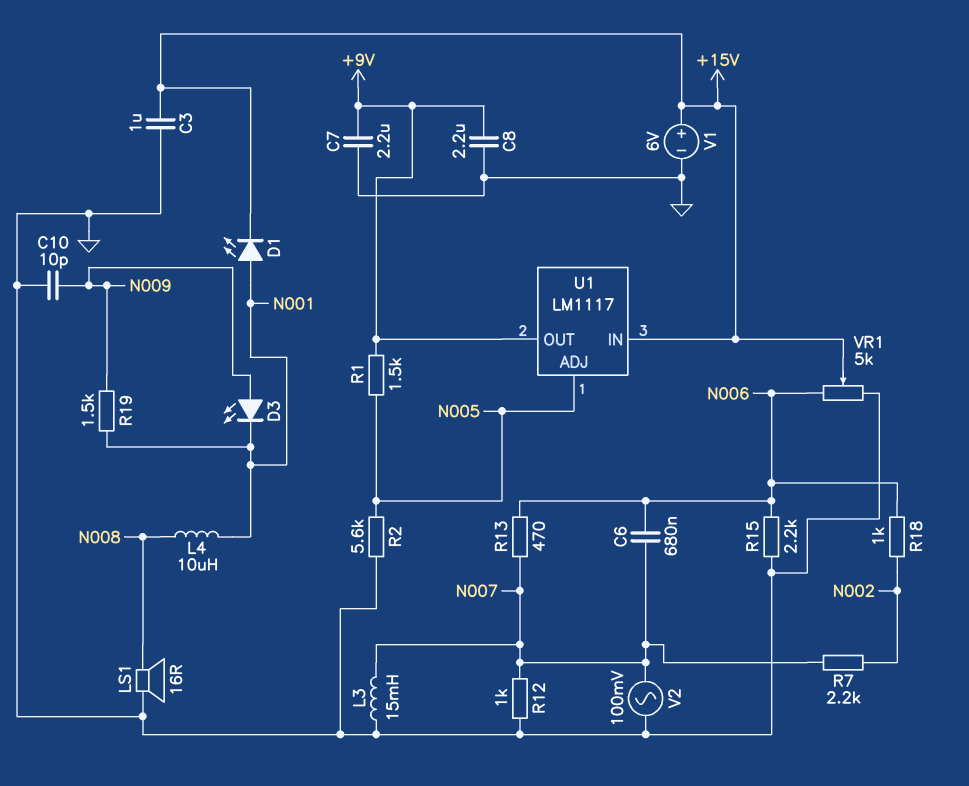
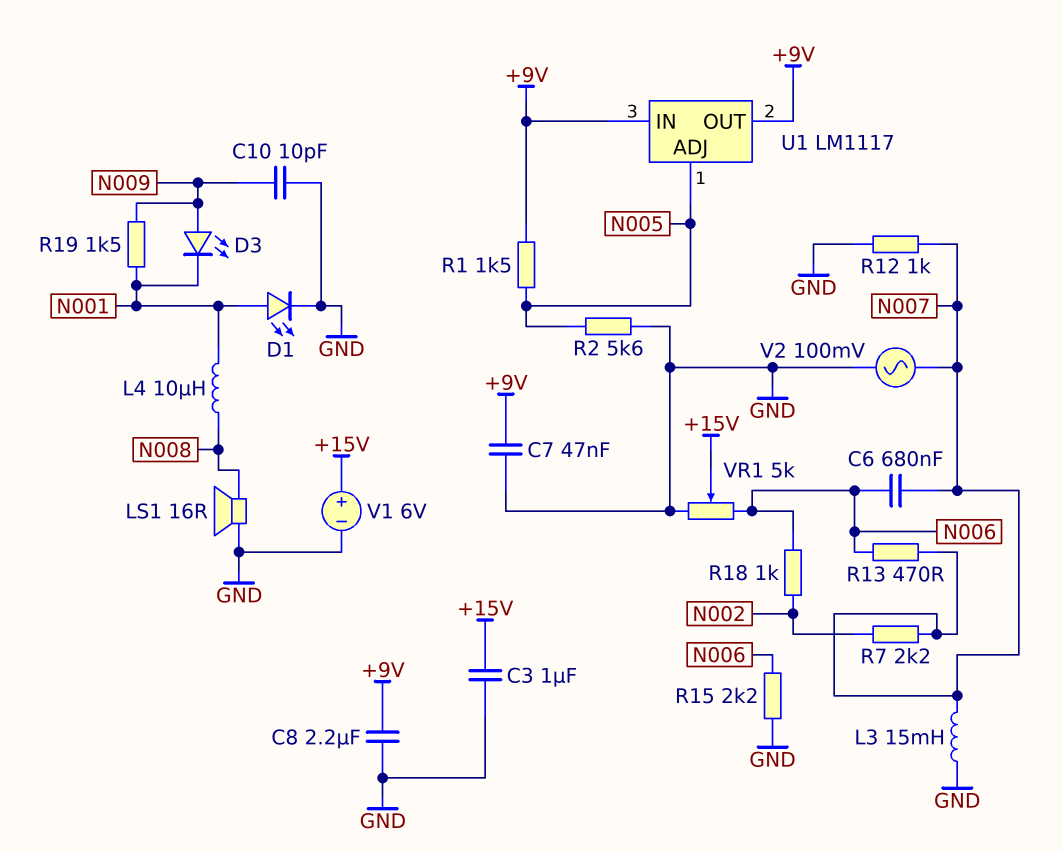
C7: 2.2uF (+9V, GND) -> 47nF (+9V, GND)
D1: LED (A N001, K +15V) -> LED (A N001, K GND)
U1 pin IN: +15V -> +9V

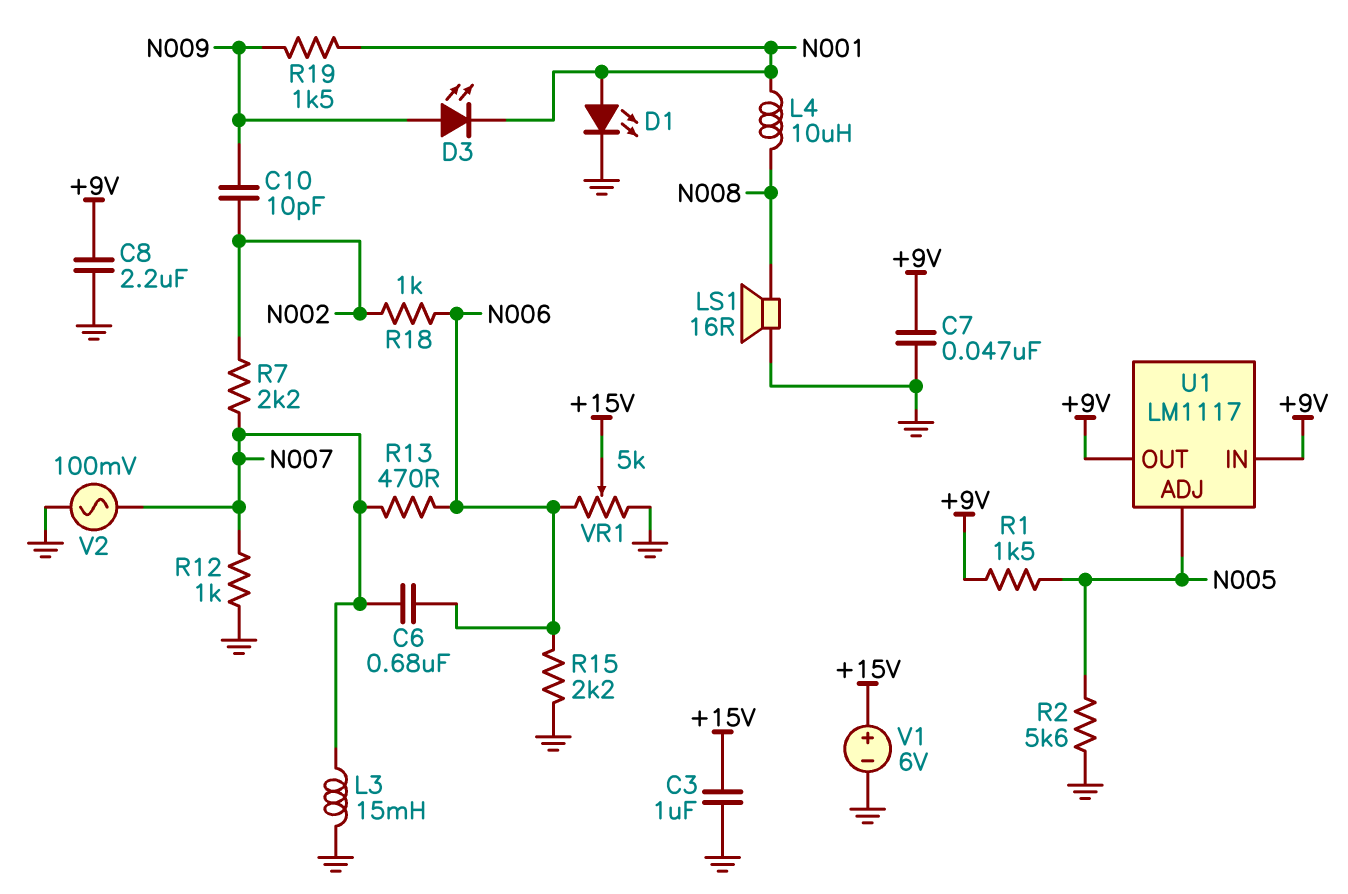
C10: 10pF (GND, N009) -> 10pF (N002, N009)

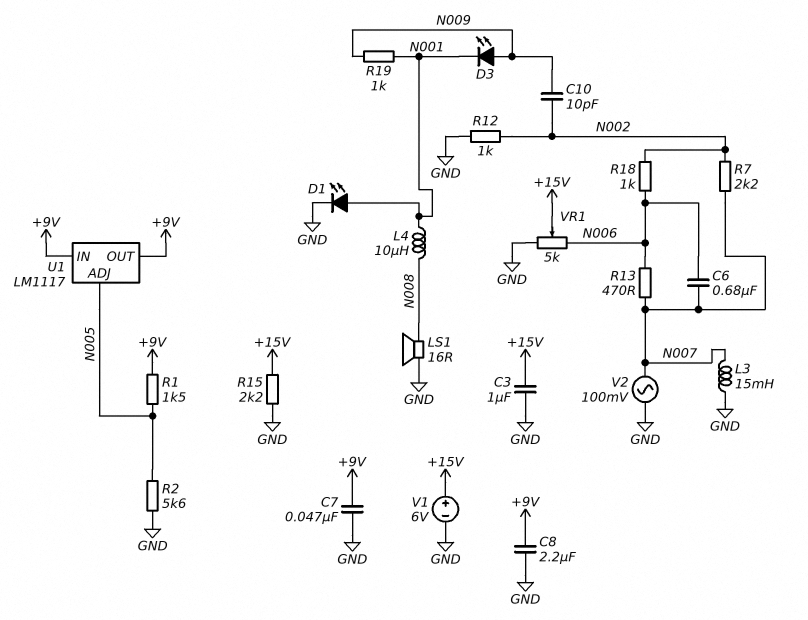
R12: 1k (GND, N007) -> 1k (GND, N002)
R15: 2.2k (GND, N006) -> 2.2k (+15V, GND)
R19: 1.5k (N001, N009) -> 1k (N001, N009)

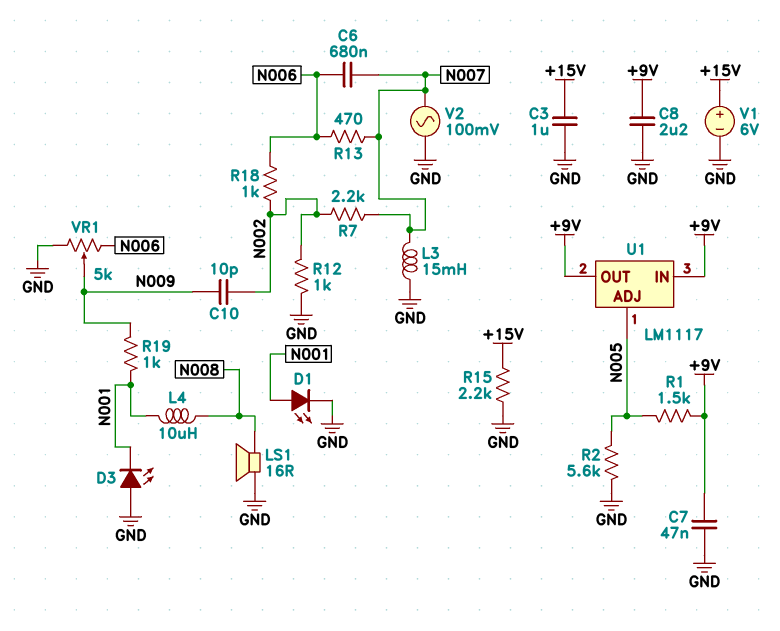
D3: LED (A N009, K N001) -> LED (A GND, K N001)
VR1: 5k (GND, N006, wiper +15V) -> 5k (GND, N006, wiper N009)

